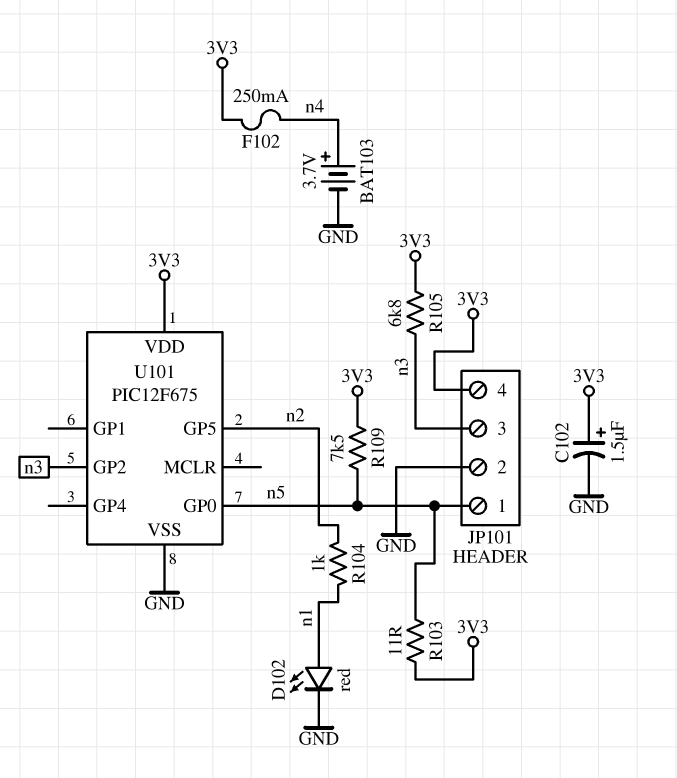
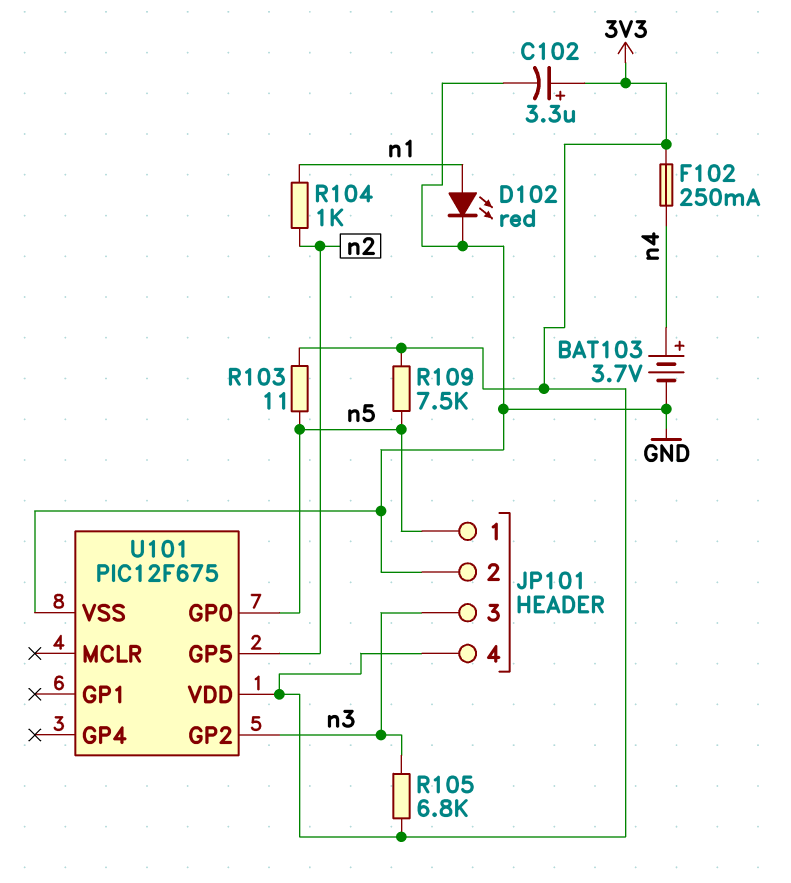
C102: 1.5uF (plus 3V3, minus GND) -> 3.3uF (plus 3V3, minus GND)

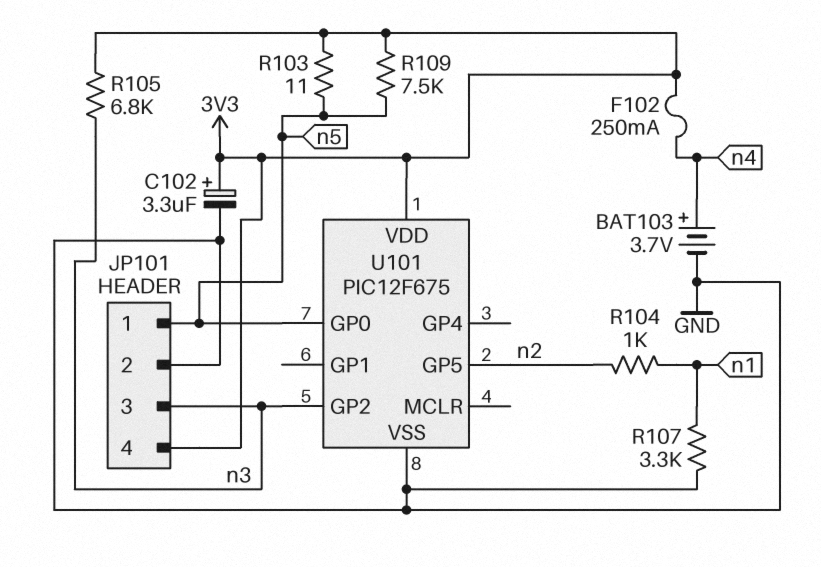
D102: LED red (A n1, K GND) -> none
R107: none -> 3.3k (GND, n1)

